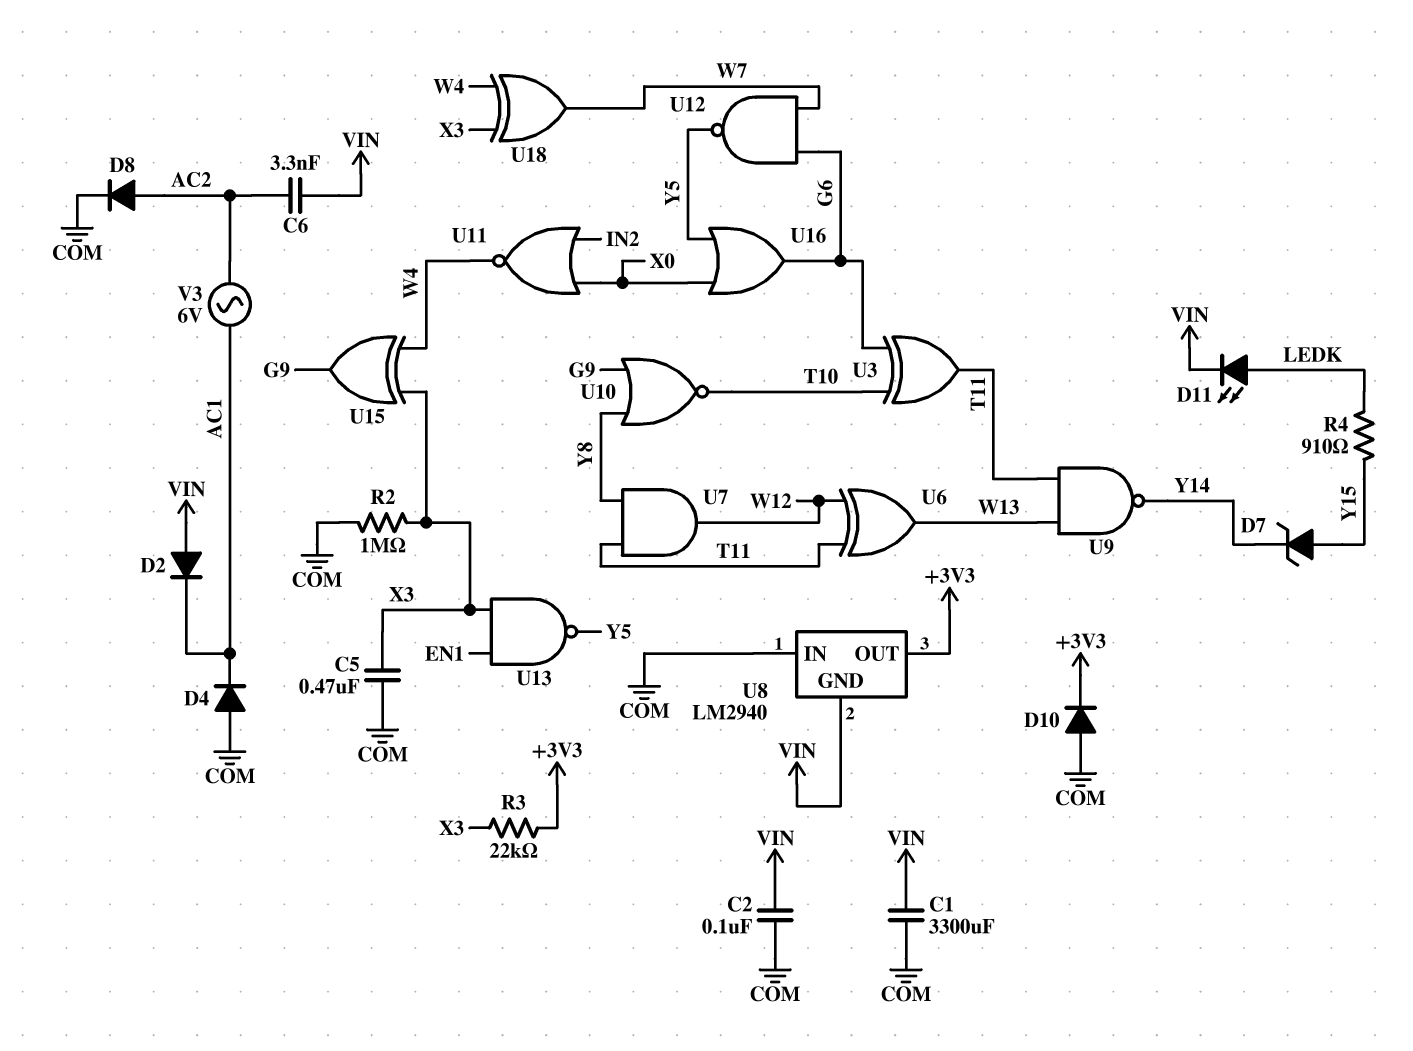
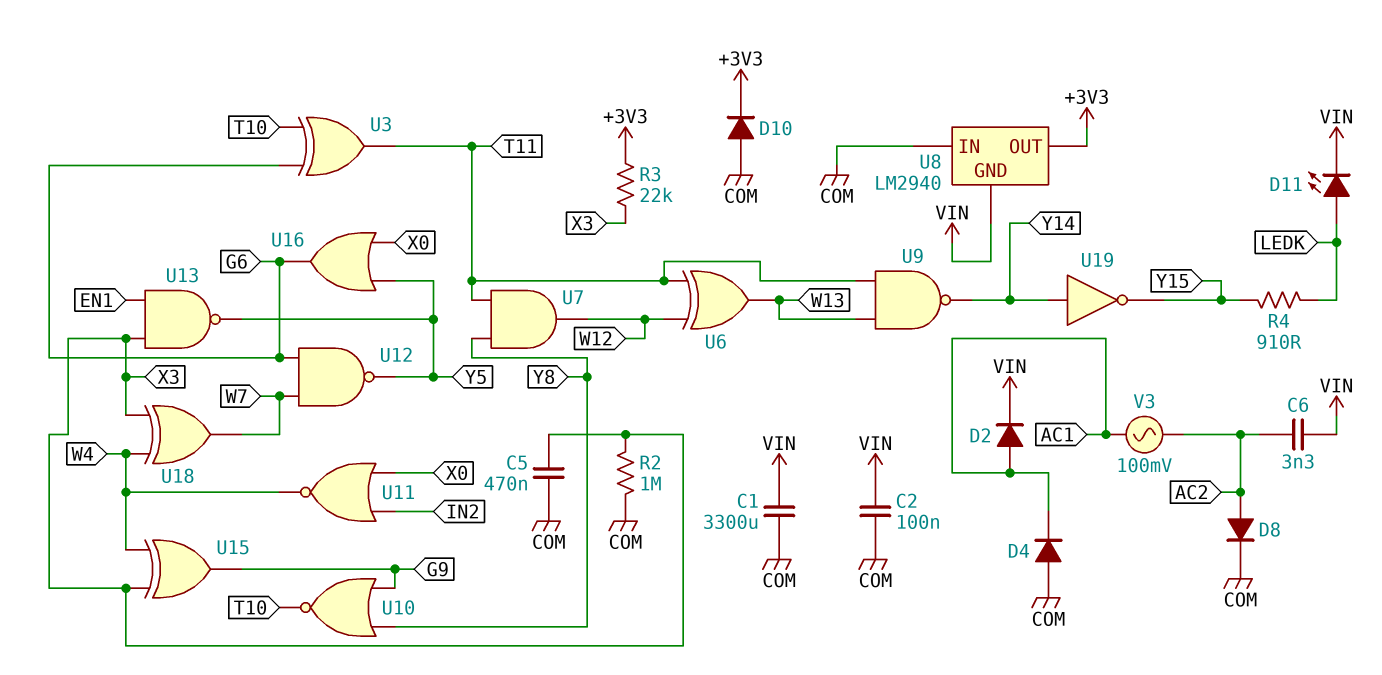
D2: diode (A VIN, K AC1) -> diode (A AC1, K VIN)
D7: zener (A Y15, K Y14) -> none
U19: none -> NOT (in Y14, out Y15)
V3: AC 6V (AC1, AC2) -> AC 100mV (AC1, AC2)

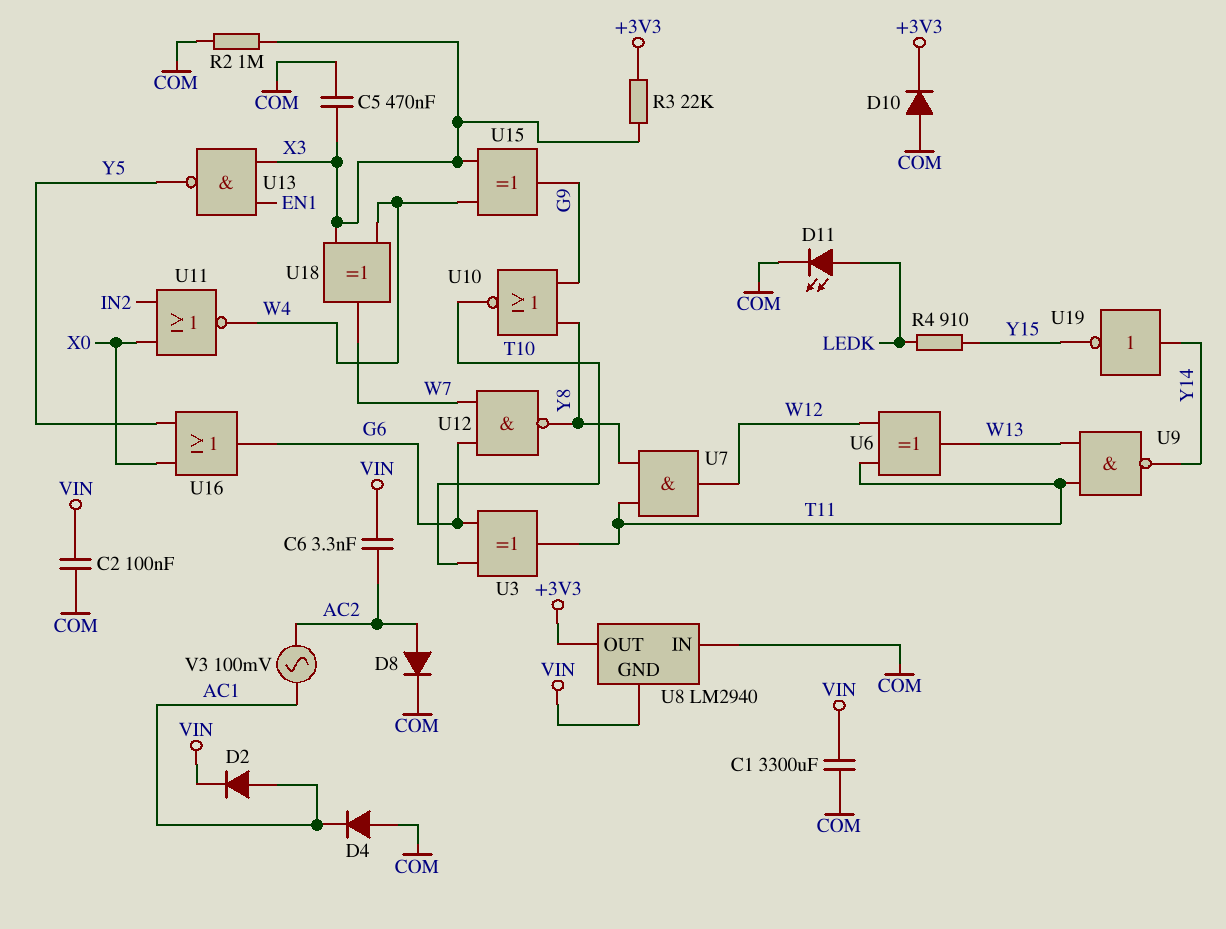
D11: LED (A LEDK, K VIN) -> LED (A LEDK, K COM)
U12: NAND (in G6, in W7, out Y5) -> NAND (in G6, in W7, out Y8)

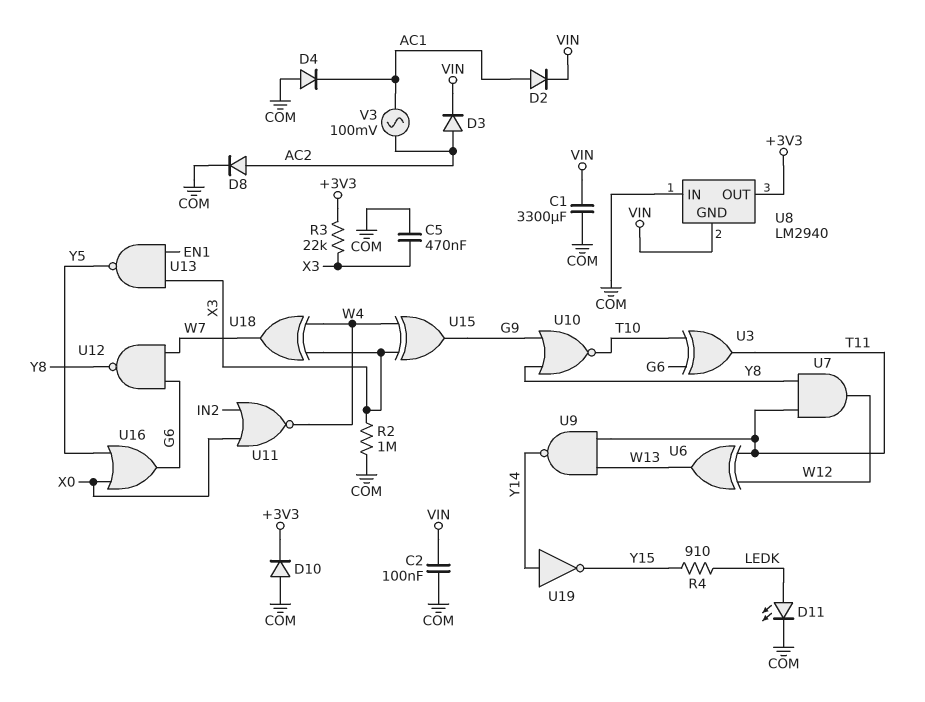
C6: 3.3nF (AC2, VIN) -> none
D3: none -> diode (A AC2, K VIN)

